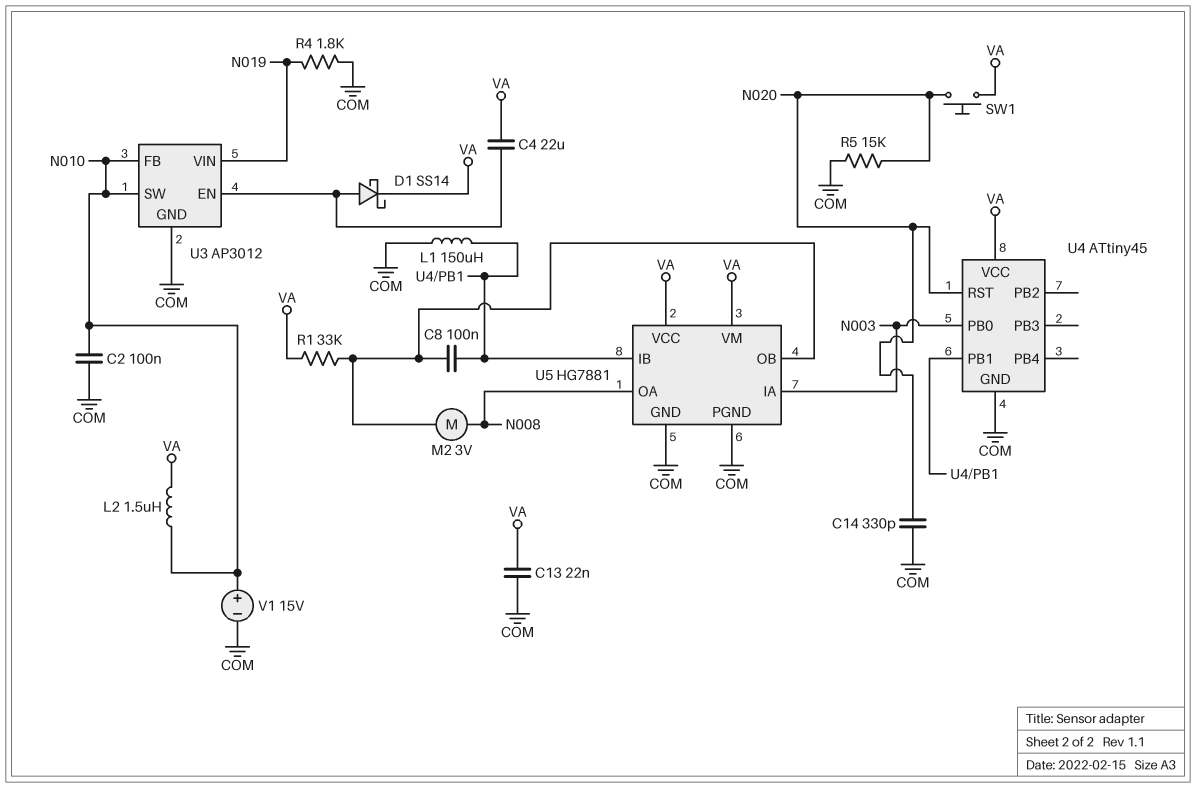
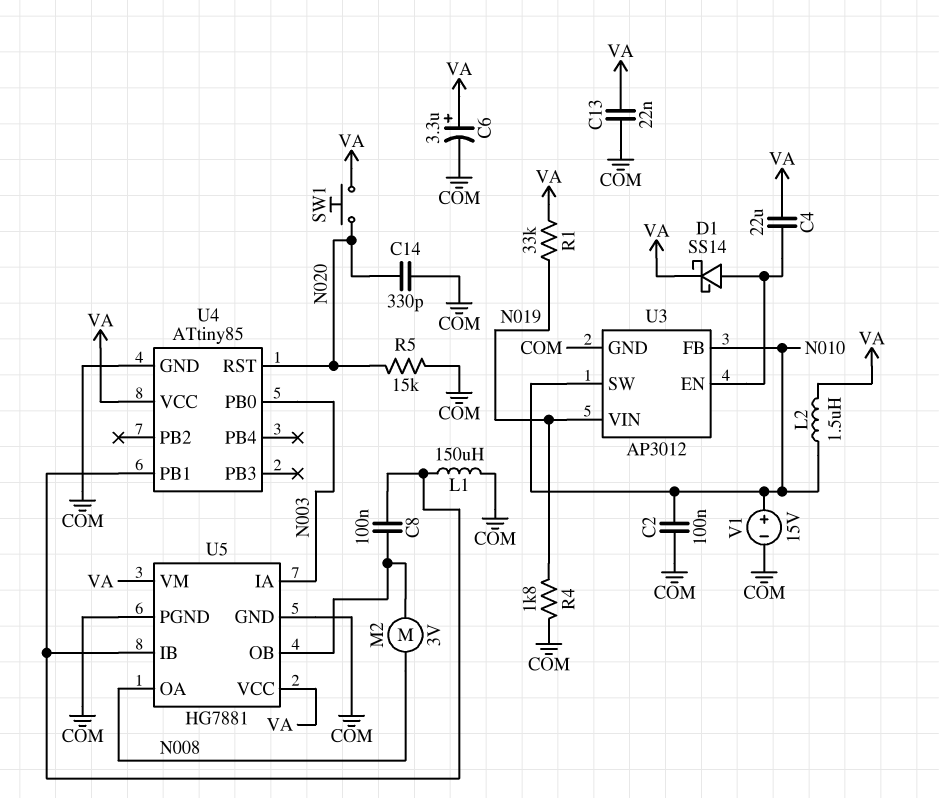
C6: none -> 3.3uF (plus VA, minus COM)
R1: 33k (U5/OB, VA) -> 33k (N019, VA)
U4: ATtiny45 -> ATtiny85

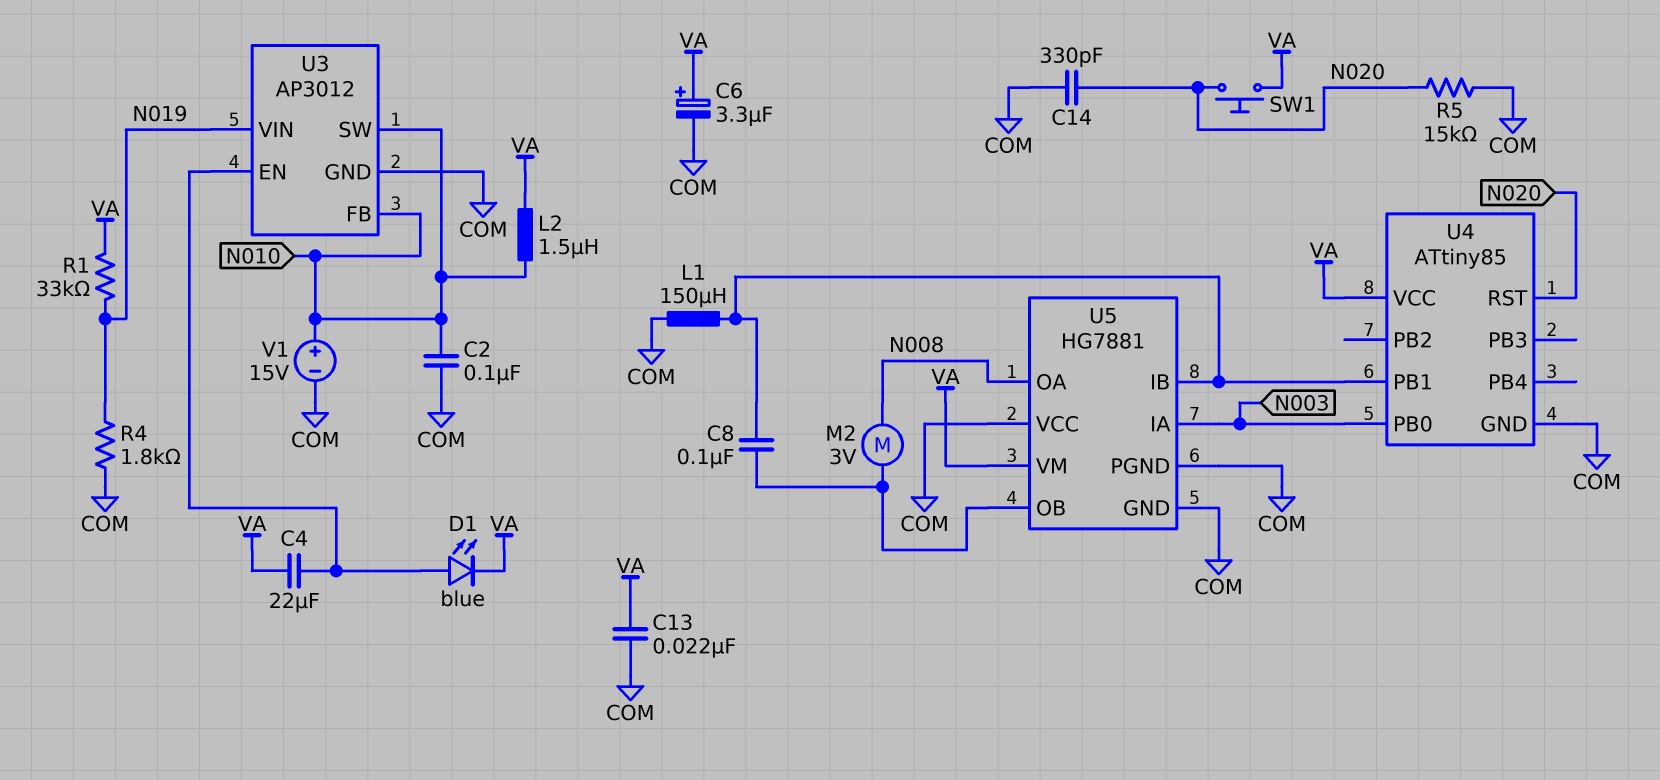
D1: schottky SS14 (A U3/EN, K VA) -> LED blue (A U3/EN, K VA)
U5 pin VCC: VA -> COM

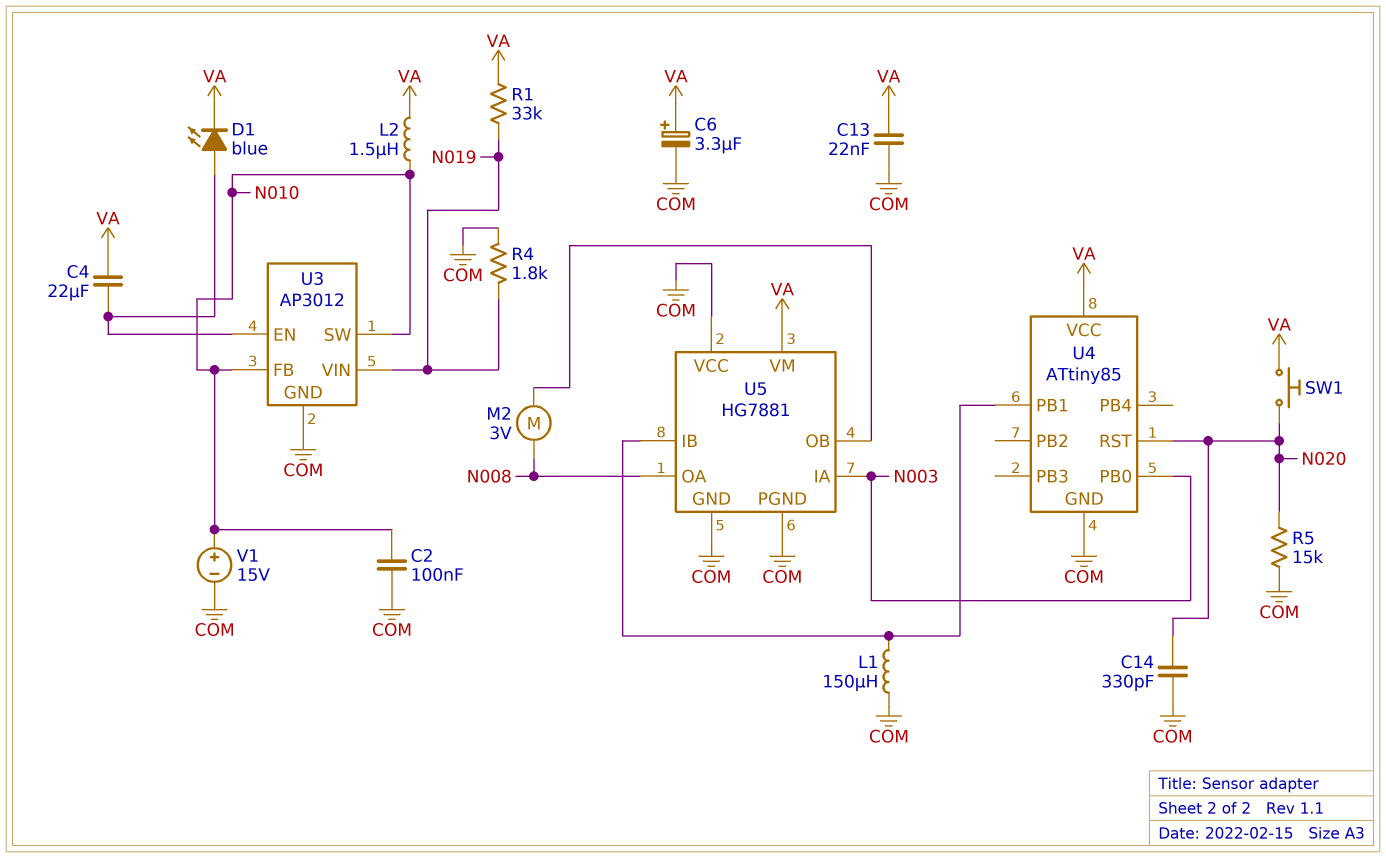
C8: 100nF (U4/PB1, U5/OB) -> none

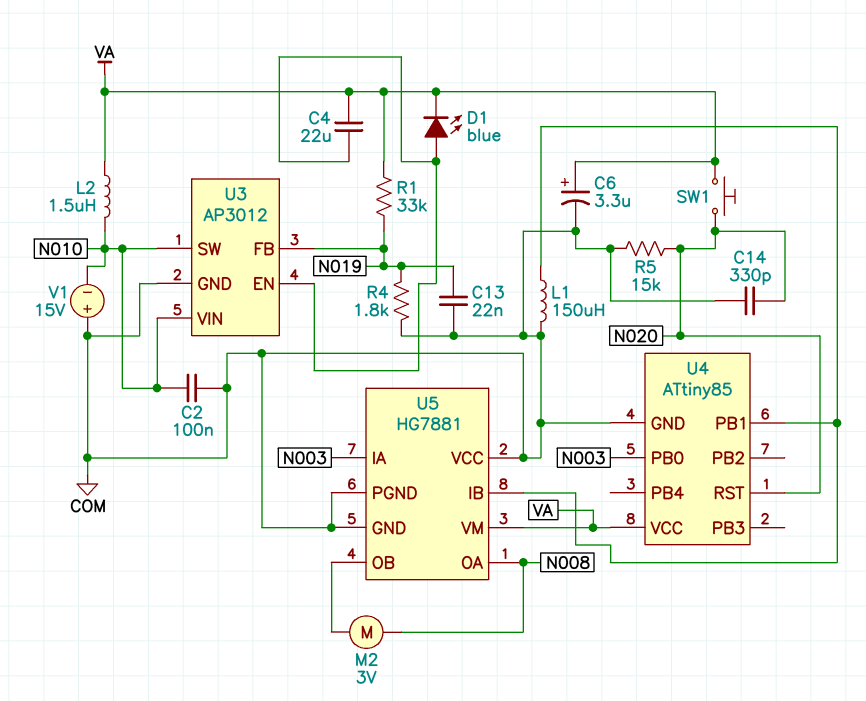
C13: 22nF (COM, VA) -> 22nF (COM, N019)
U3 pin FB: N010 -> N019
U3 pin VIN: N019 -> N010
V1: 15V (plus N010, minus COM) -> 15V (plus COM, minus N010)

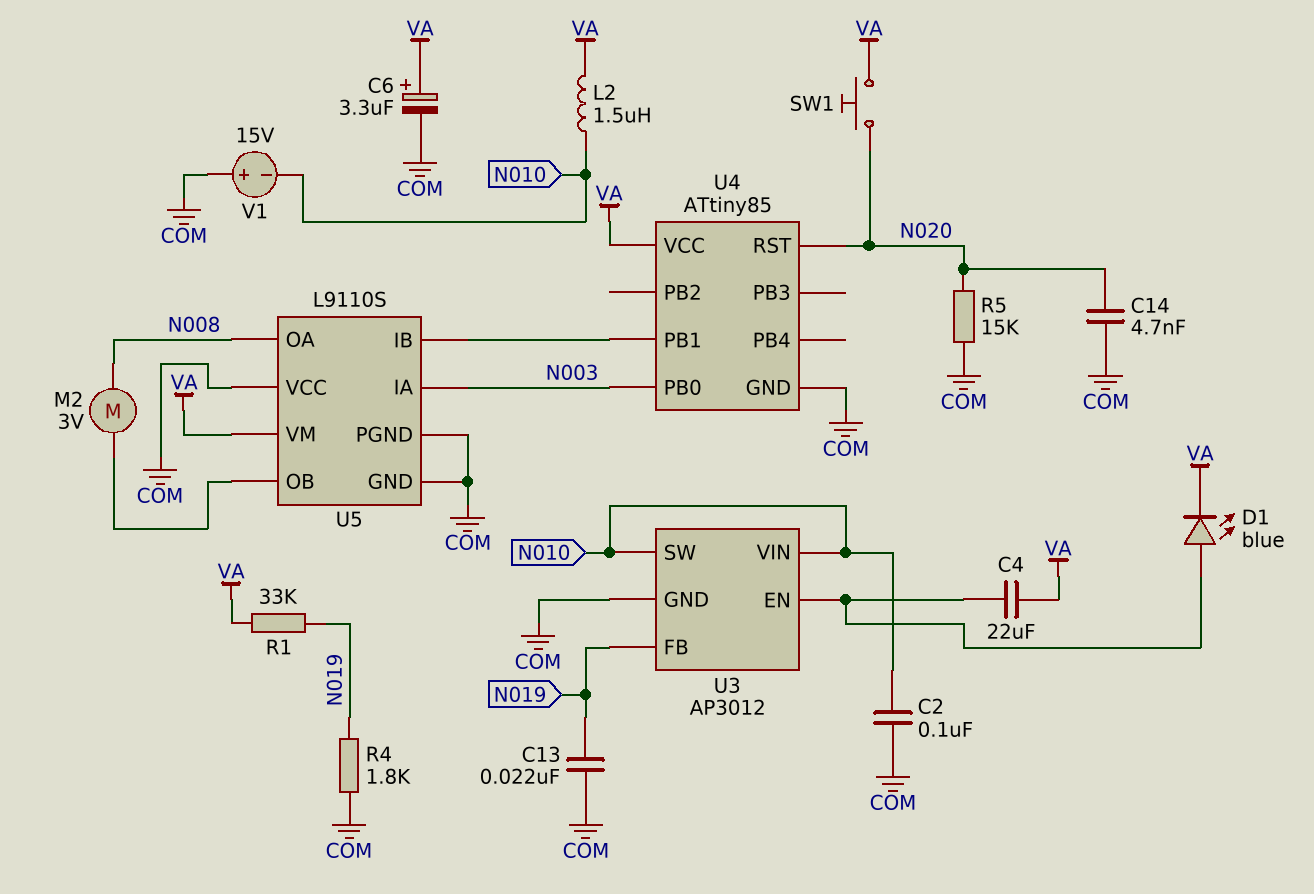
C14: 330pF (COM, N020) -> 4.7nF (COM, N020)
L1: 150uH (COM, U4/PB1) -> none
U5: HG7881 -> L9110S

